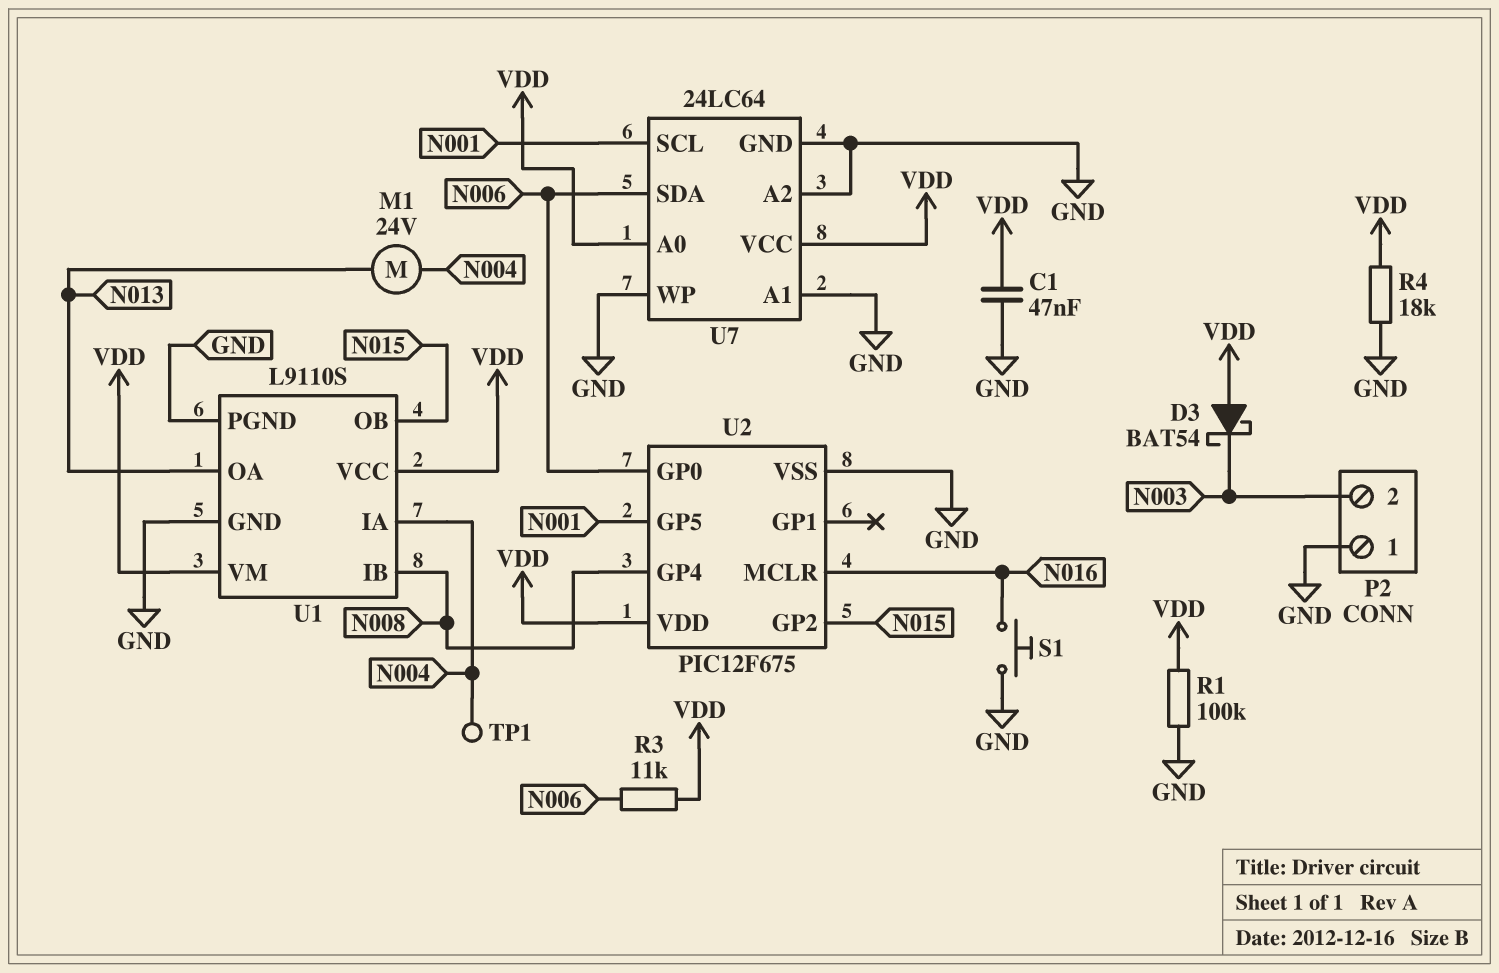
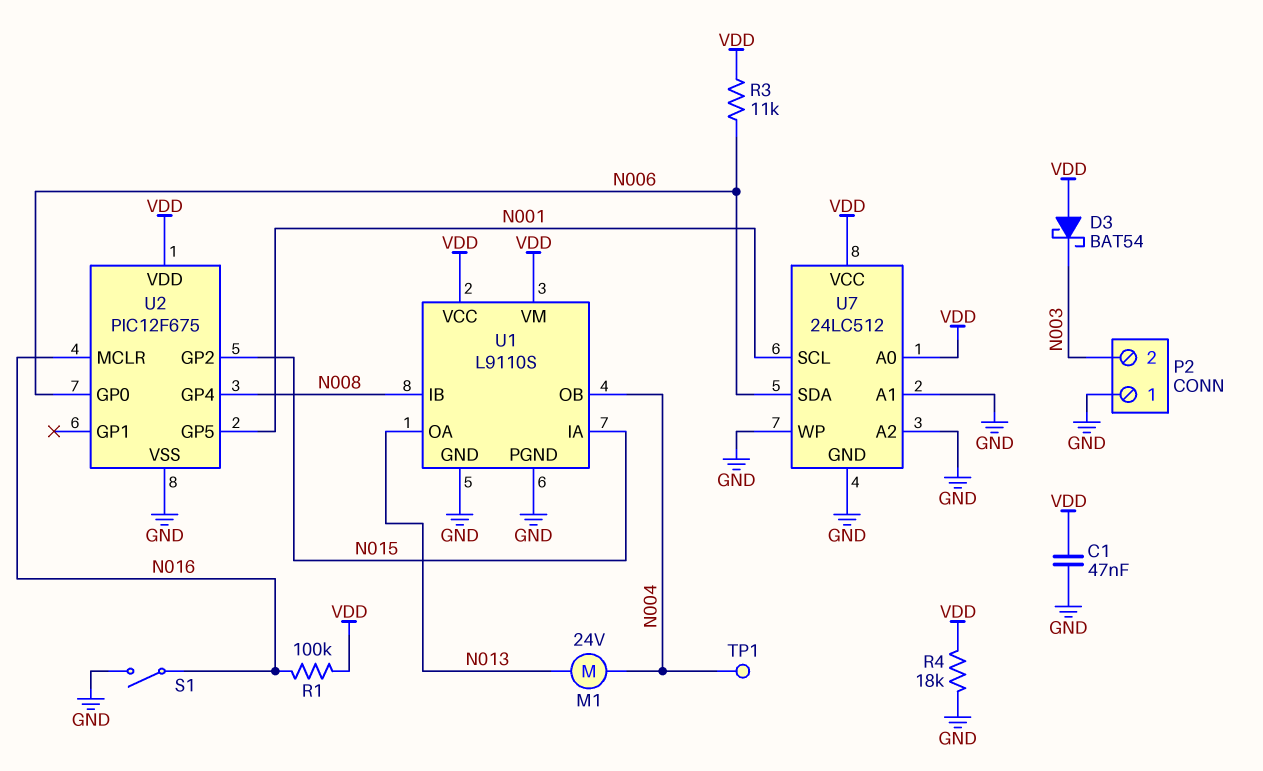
R1: 100k (GND, VDD) -> 100k (N016, VDD)
S1: button (GND, N016) -> switch (GND, N016)
U1 pin IA: N004 -> N015
U1 pin OB: N015 -> N004
U7: 24LC64 -> 24LC512

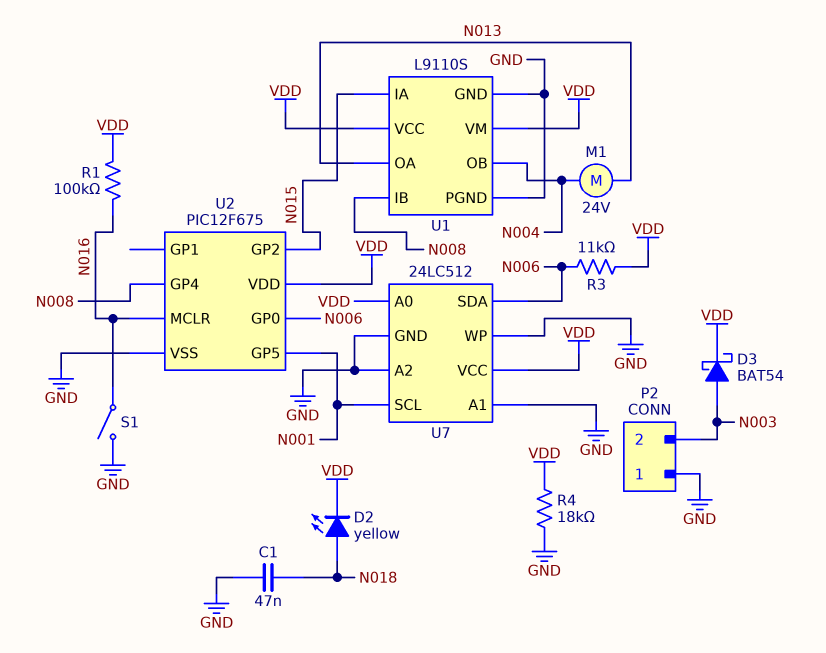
C1: 47nF (GND, VDD) -> 47nF (GND, N018)
D2: none -> LED yellow (A N018, K VDD)
D3: schottky BAT54 (A VDD, K N003) -> schottky BAT54 (A N003, K VDD)
TP1: test point (N004) -> none

